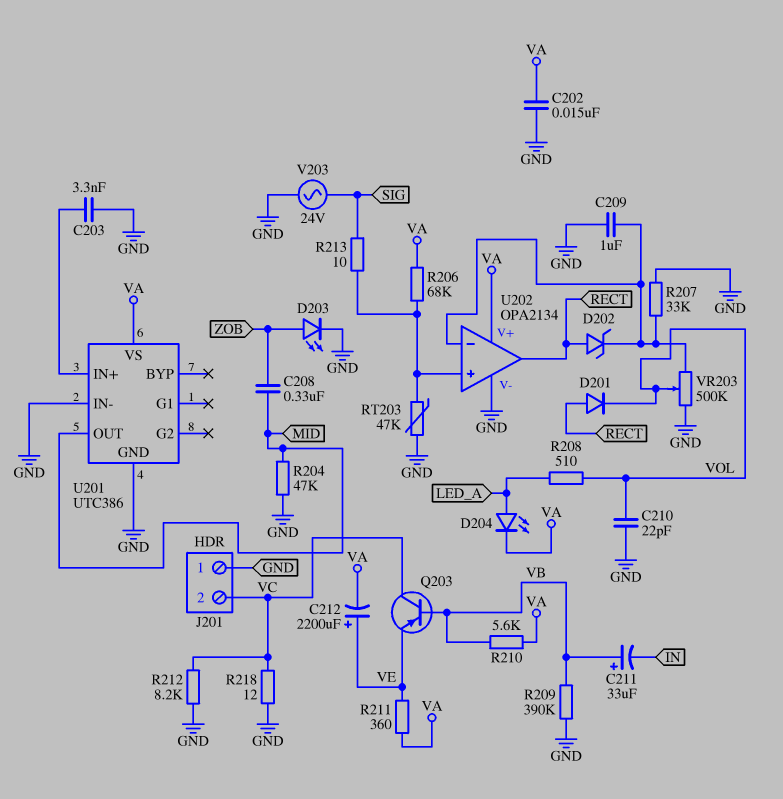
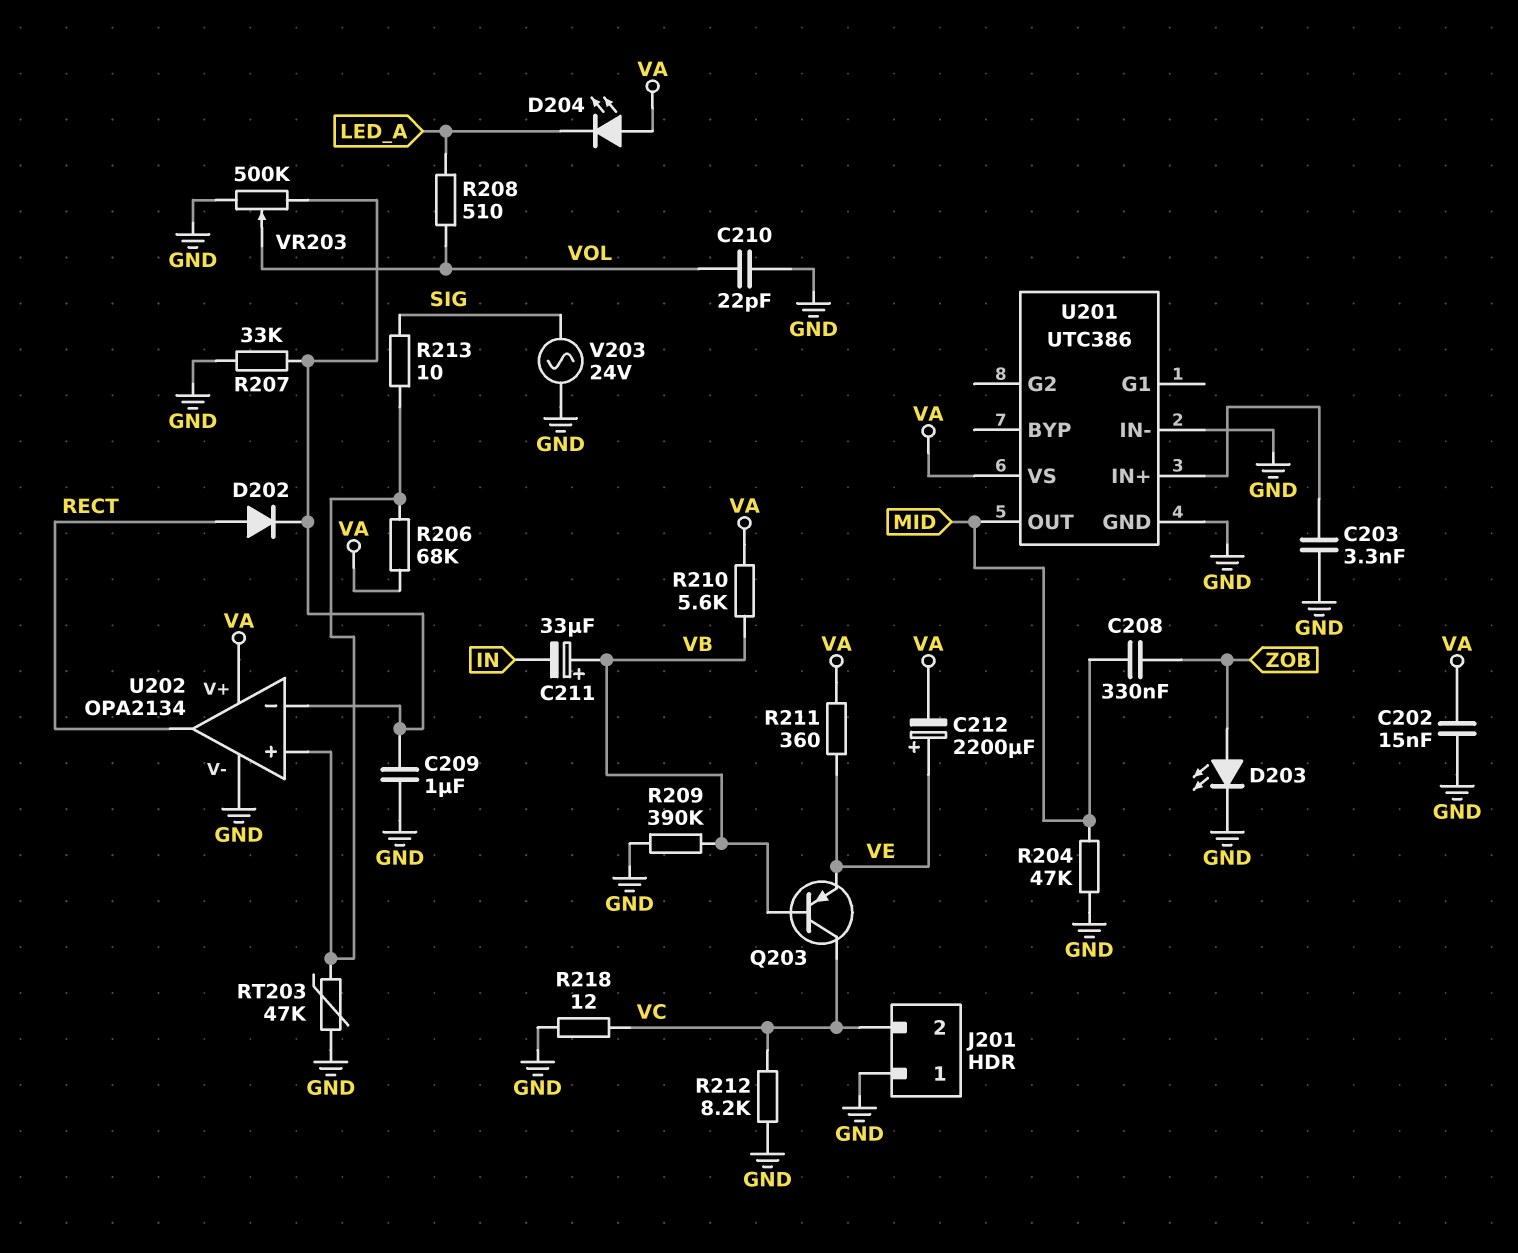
D201: diode (A RECT, K VOL) -> none
D202: zener (A RECT, K U202/in-) -> diode (A RECT, K U202/in-)
D204: LED (A LED_A, K VA) -> LED (A VA, K LED_A)

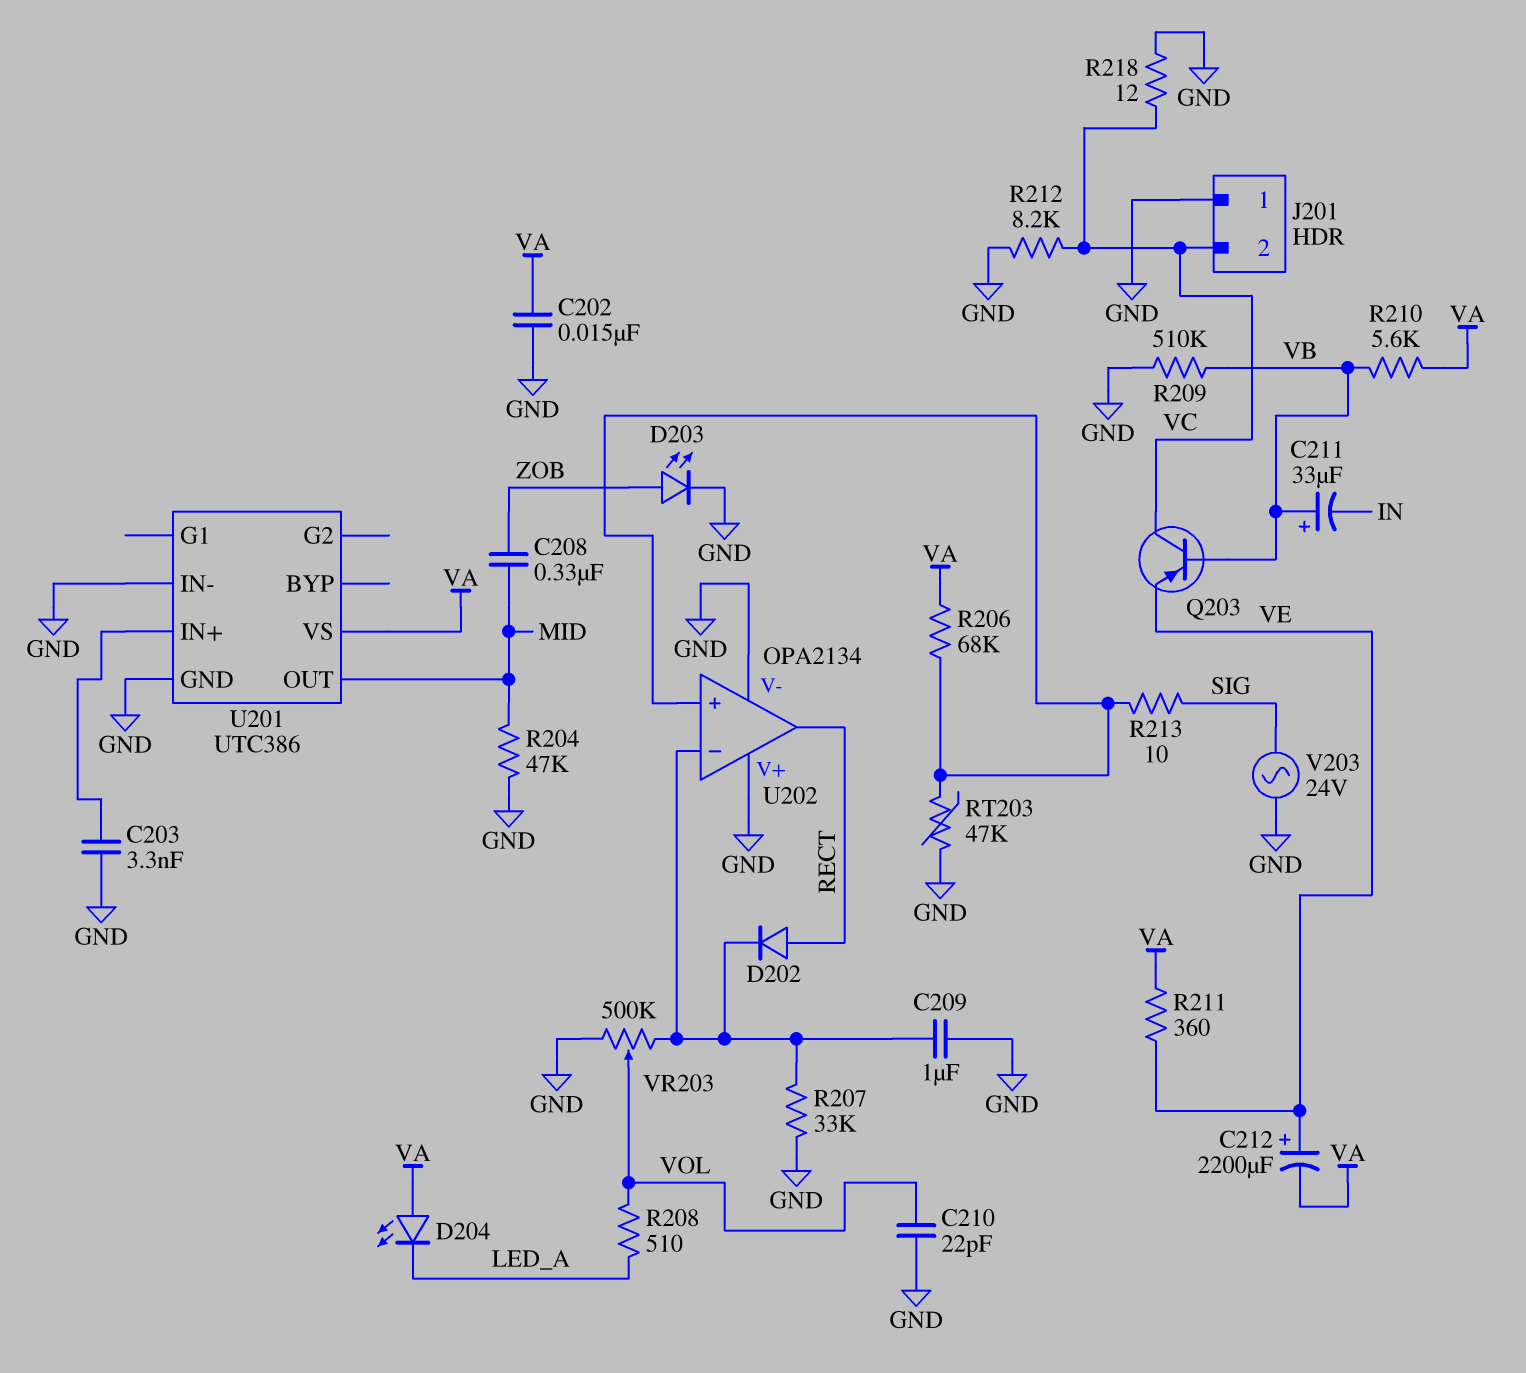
R209: 390k (GND, VB) -> 510k (GND, VB)
U202 pin V+: VA -> GND

